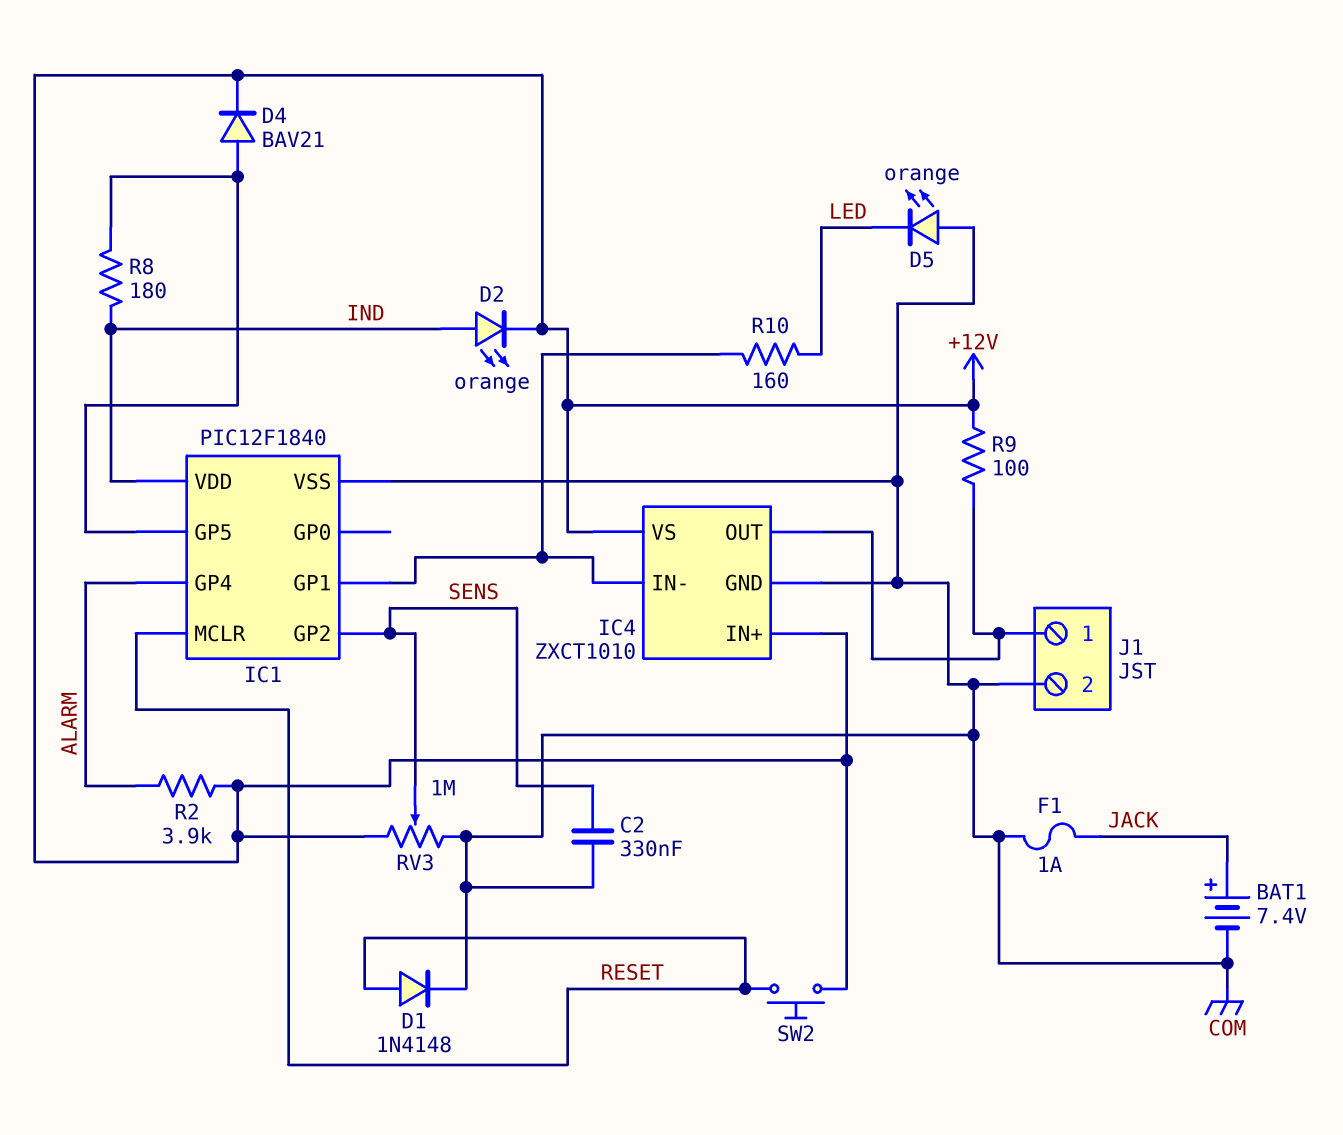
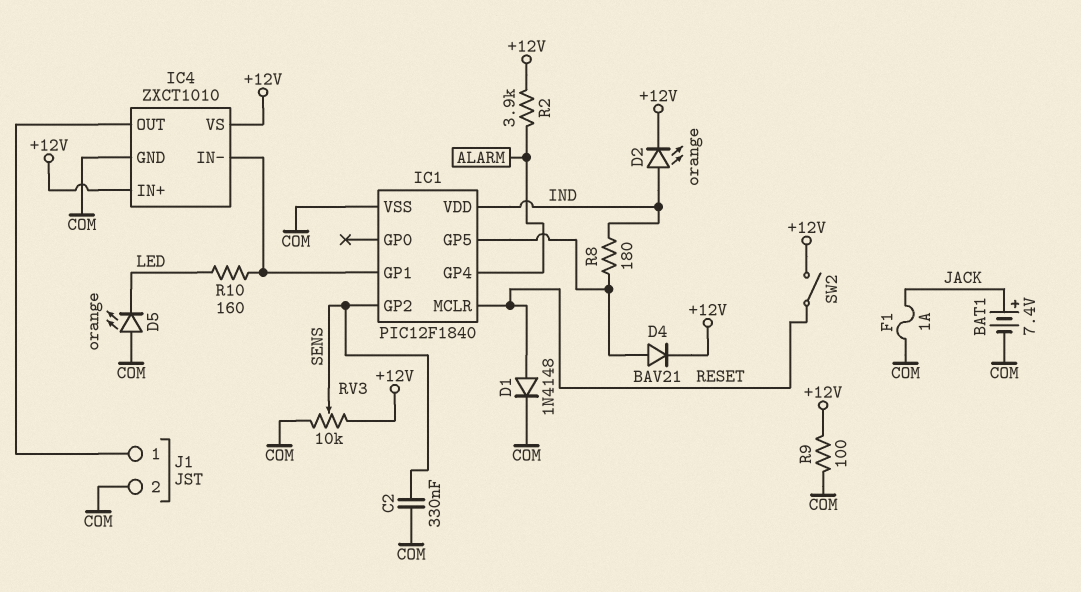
R9: 100 (+12V, IC4/OUT) -> 100 (+12V, COM)
RV3: 1M (+12V, COM, wiper SENS) -> 10k (+12V, COM, wiper SENS)
SW2: button (+12V, RESET) -> switch (+12V, RESET)

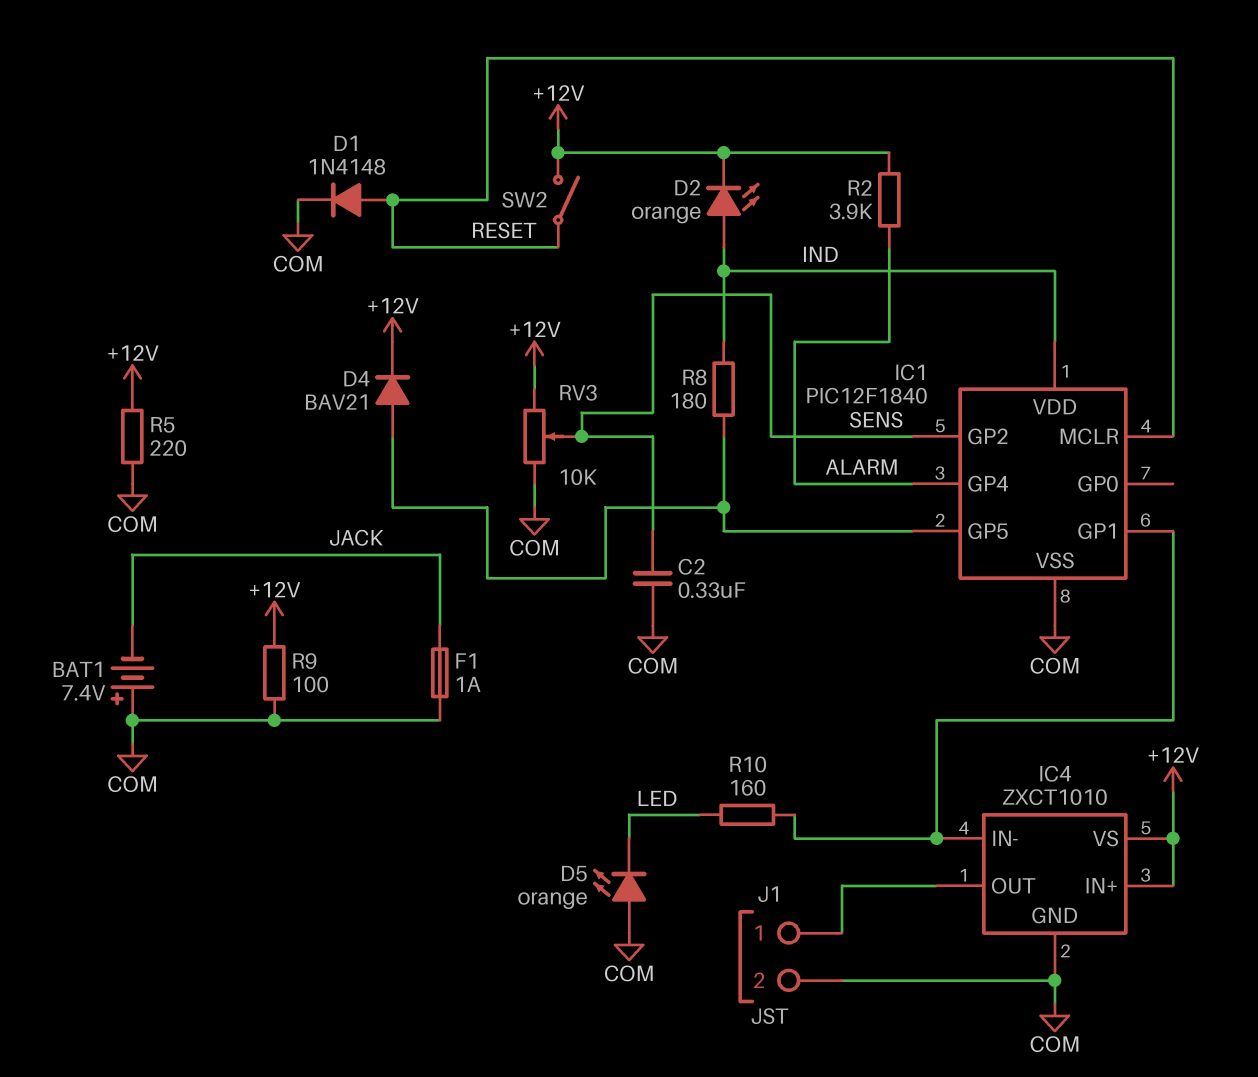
BAT1: 7.4V (plus JACK, minus COM) -> 7.4V (plus COM, minus JACK)
R5: none -> 220 (+12V, COM)

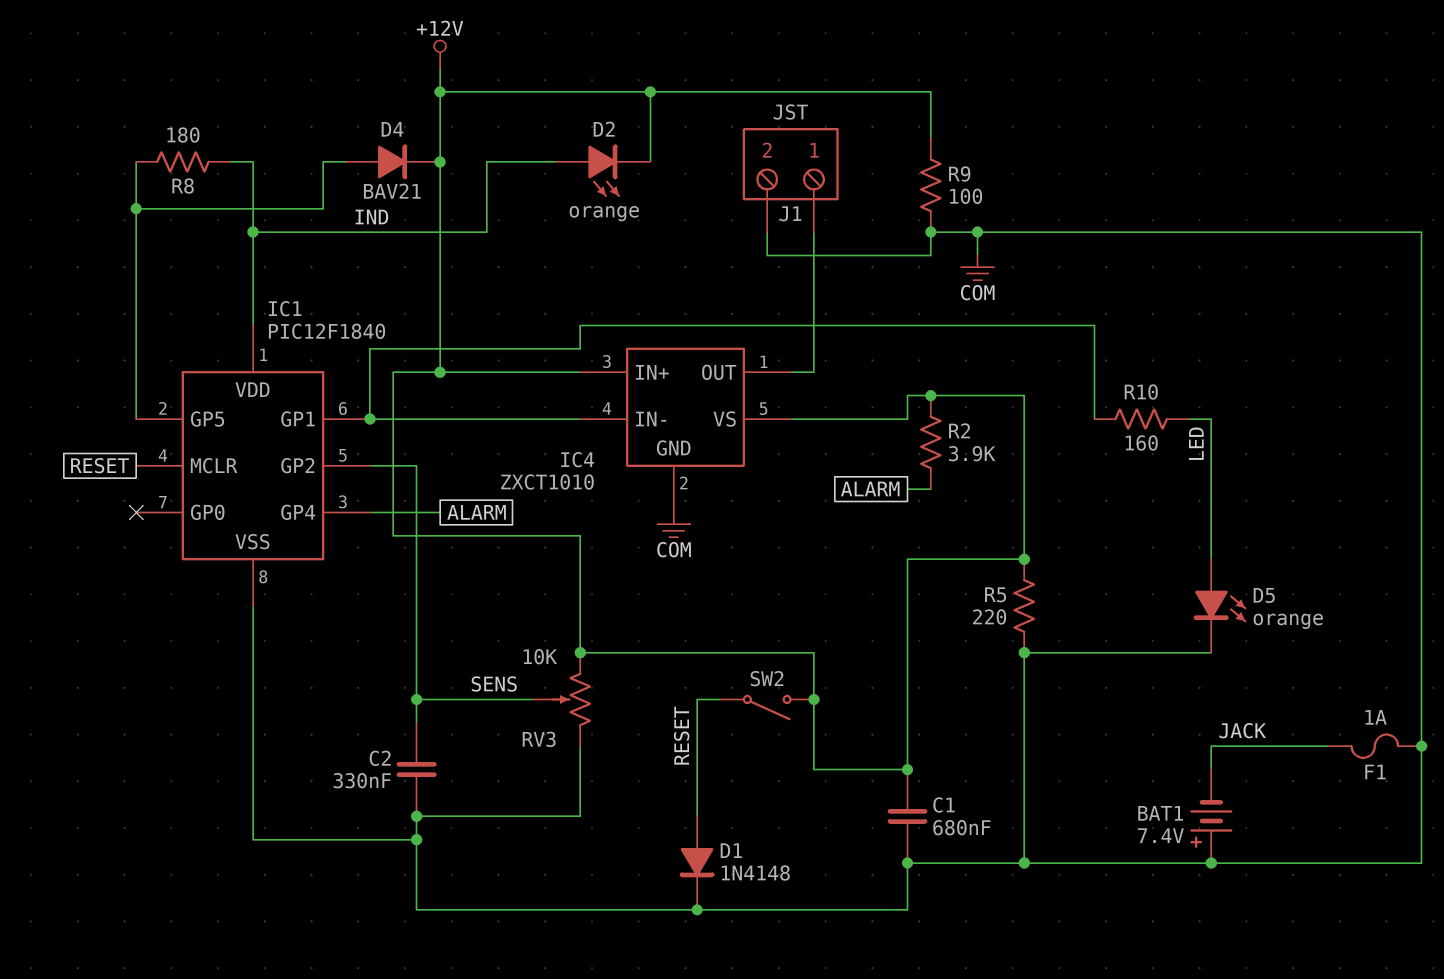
C1: none -> 680nF (+12V, COM)
D5: LED orange (A COM, K LED) -> LED orange (A LED, K COM)

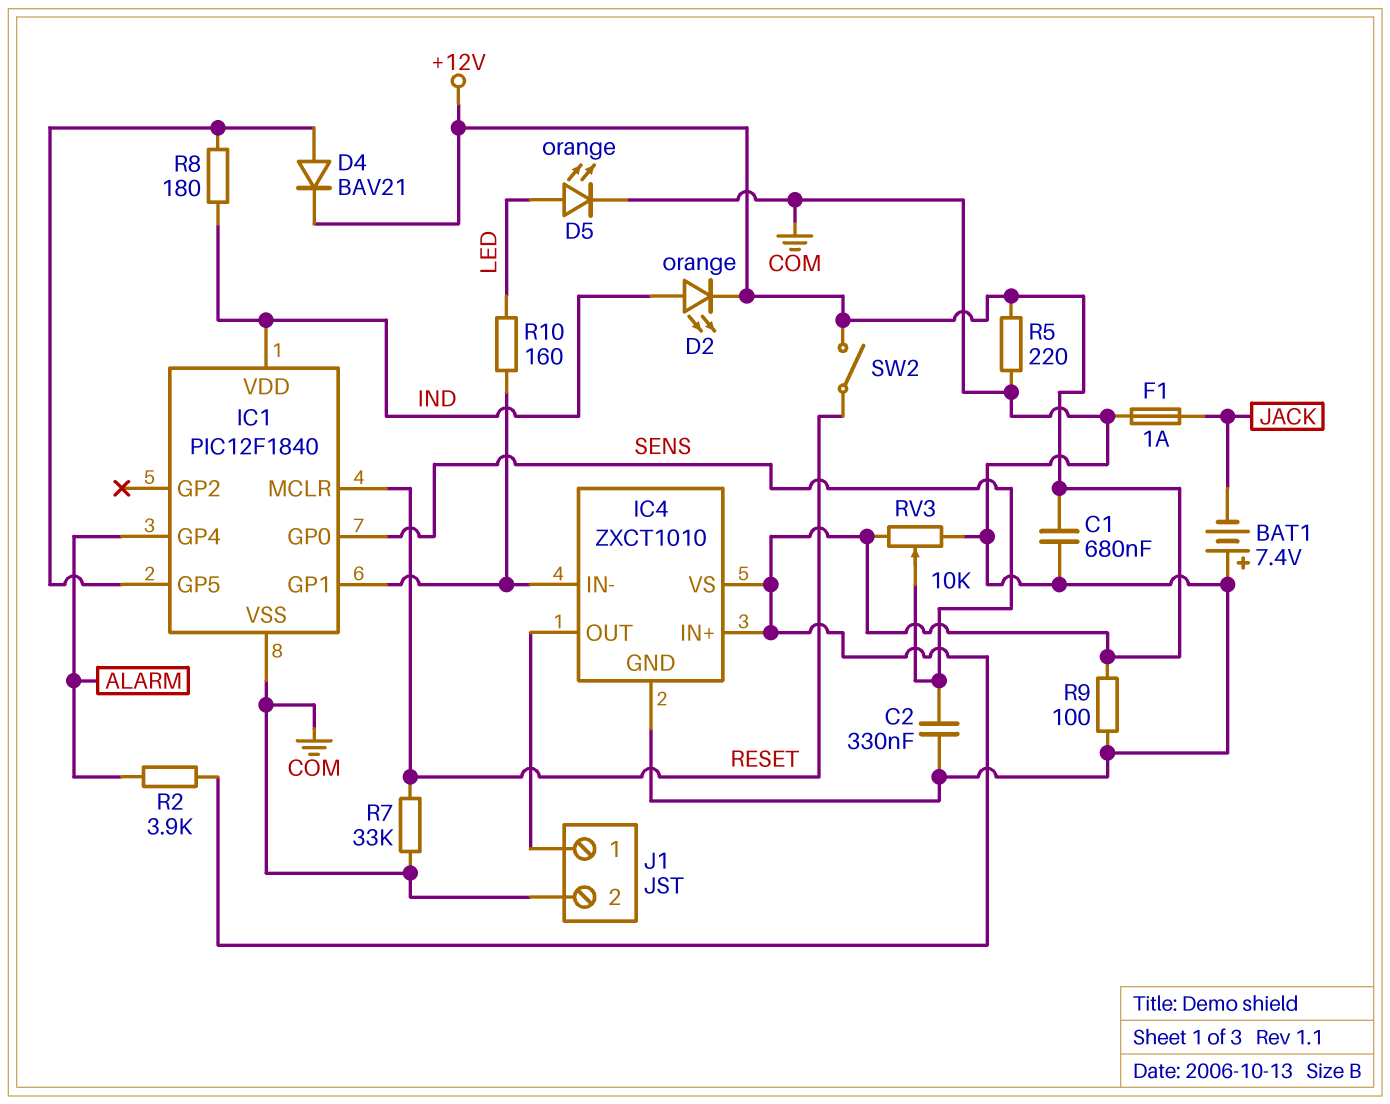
D1: diode 1N4148 (A RESET, K COM) -> none
IC1 pin GP0: none -> SENS
IC1 pin GP2: SENS -> none
R7: none -> 33k (COM, RESET)

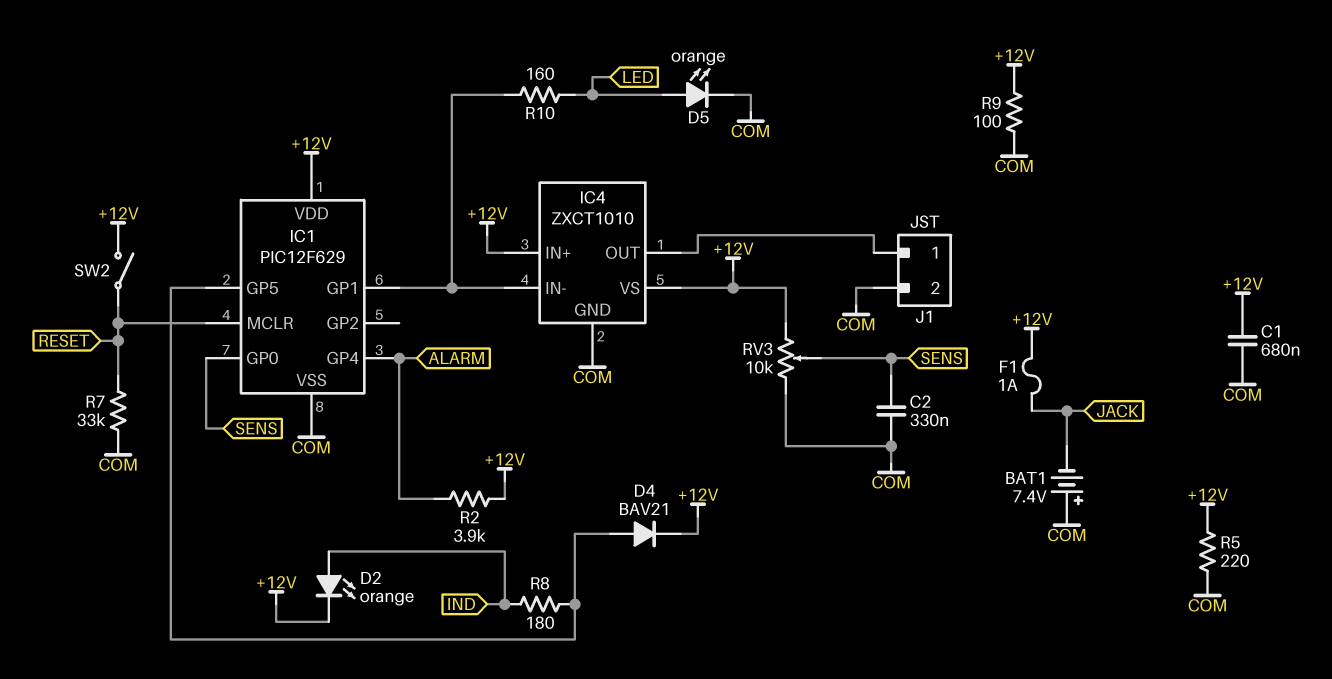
F1: 1A (COM, JACK) -> 1A (+12V, JACK)
IC1: PIC12F1840 -> PIC12F629
IC1 pin VDD: IND -> +12V

